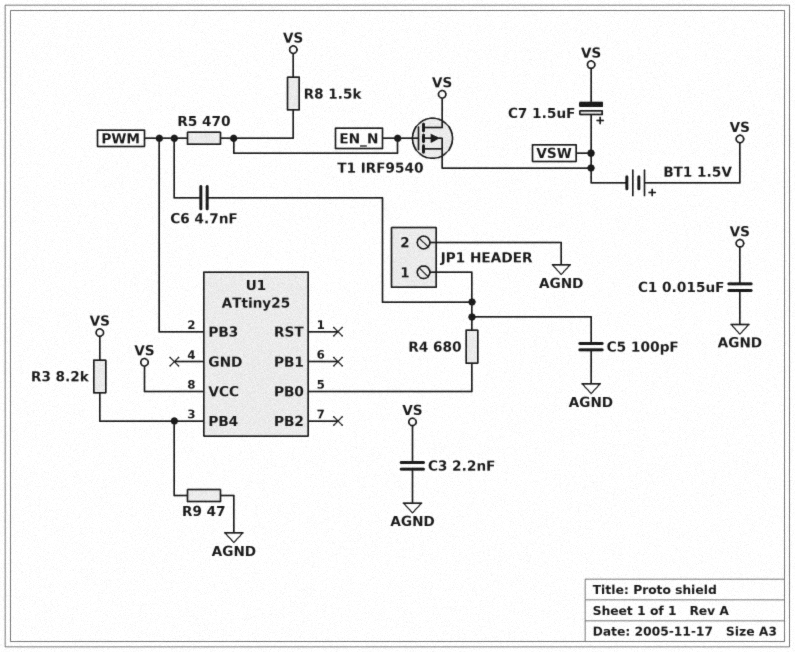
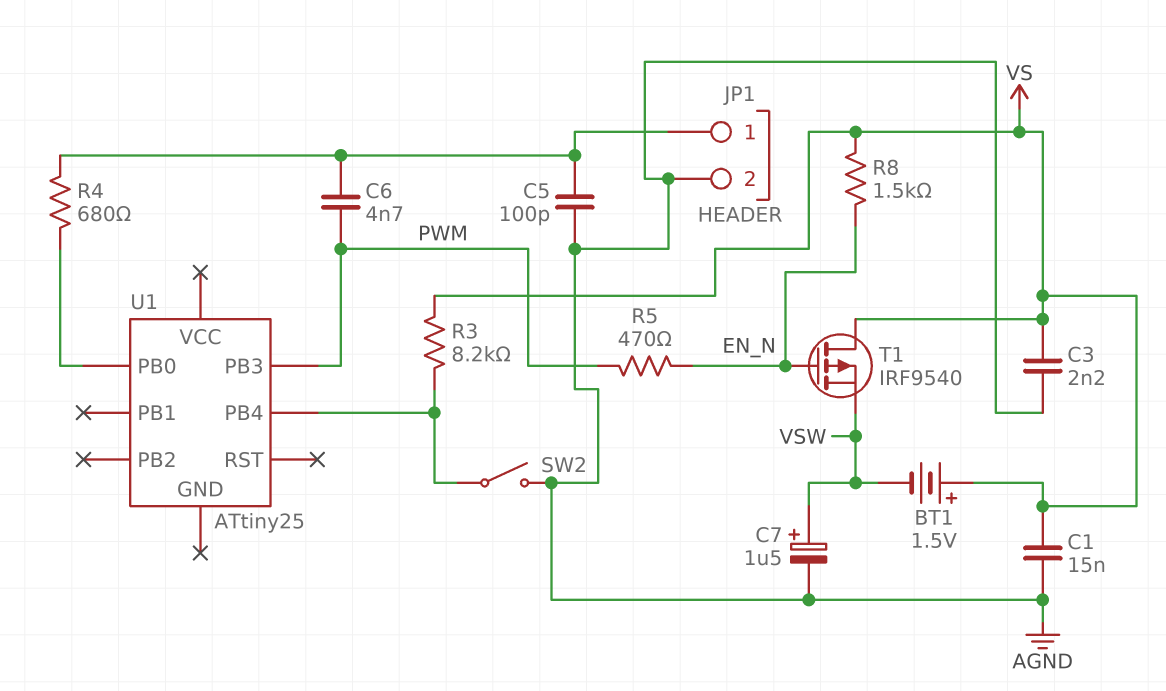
C7: 1.5uF (plus VSW, minus VS) -> 1.5uF (plus VSW, minus AGND)
R9: 47 (AGND, U1/PB4) -> none
SW2: none -> switch (AGND, U1/PB4)
U1 pin VCC: VS -> none

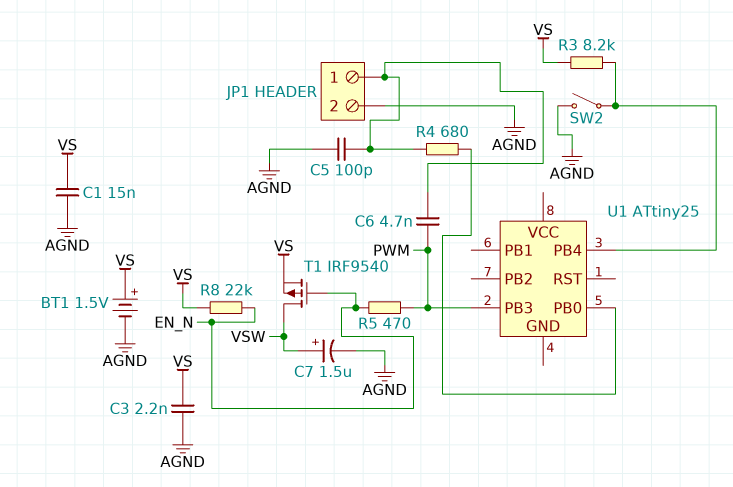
BT1: 1.5V (plus VS, minus VSW) -> 1.5V (plus VS, minus AGND)
R8: 1.5k (EN_N, VS) -> 22k (EN_N, VS)
T1: PMOS IRF9540 (G EN_N, D VS, S VSW) -> PMOS IRF9540 (G EN_N, D VSW, S VS)

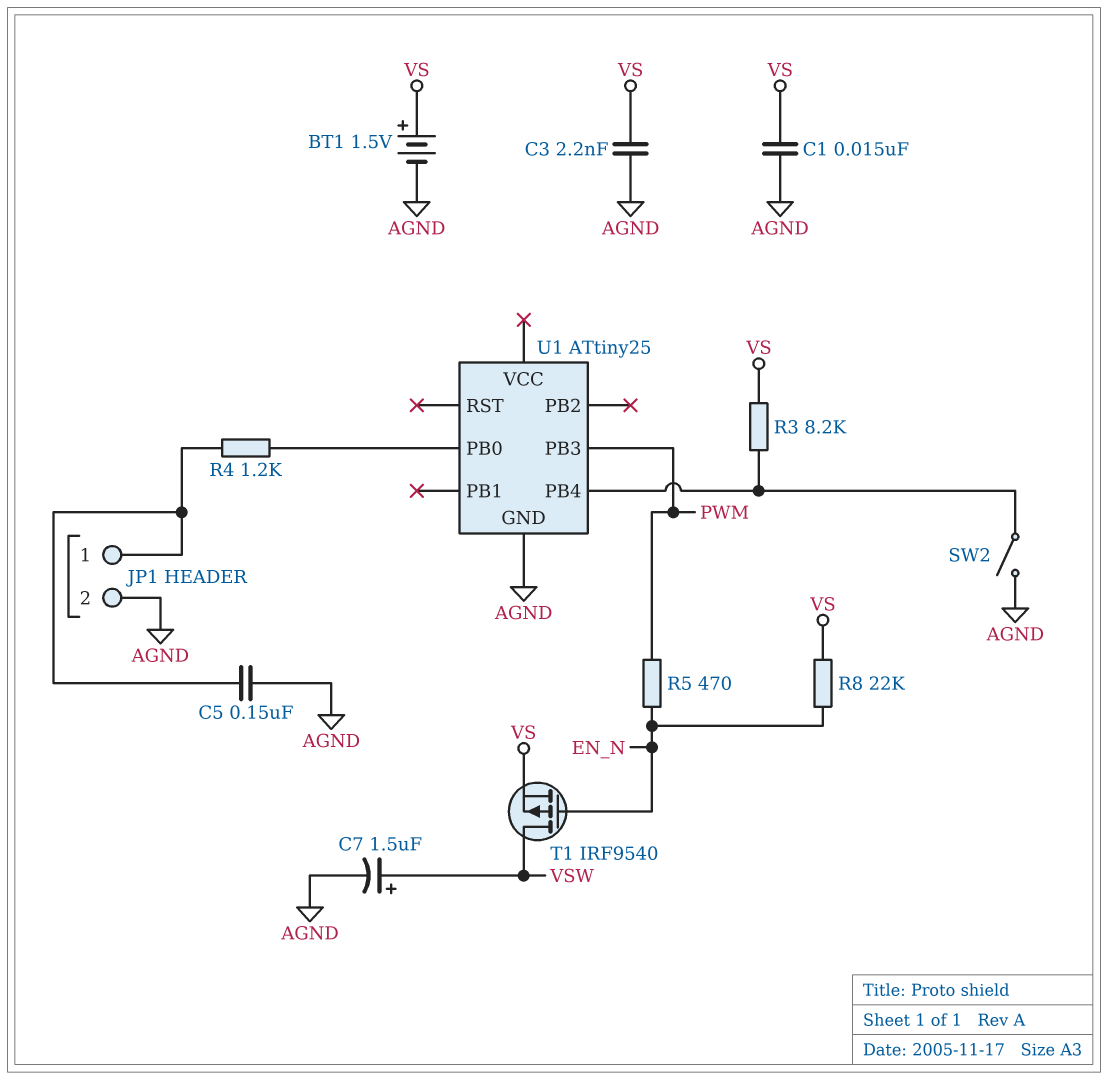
C5: 100pF (AGND, JP1/1) -> 150nF (AGND, JP1/1)
C6: 4.7nF (JP1/1, PWM) -> none
R4: 680 (JP1/1, U1/PB0) -> 1.2k (JP1/1, U1/PB0)
U1 pin GND: none -> AGND

